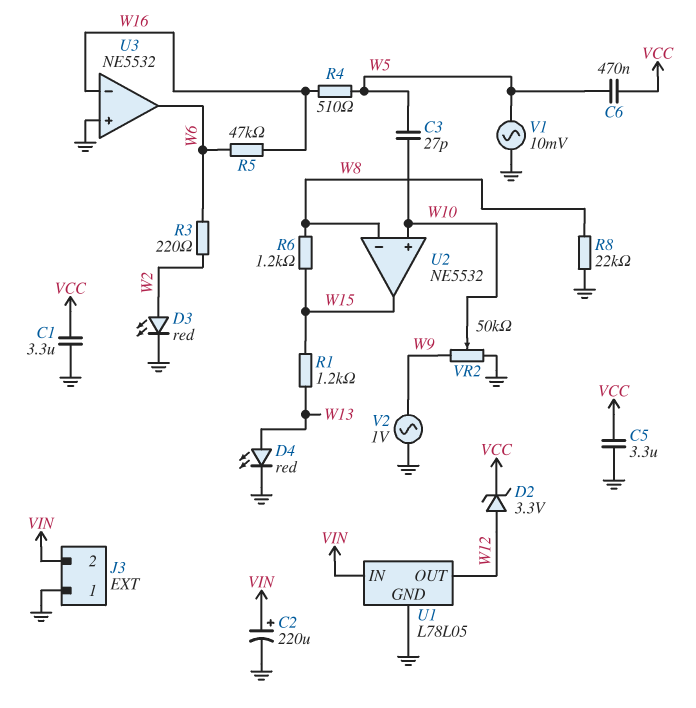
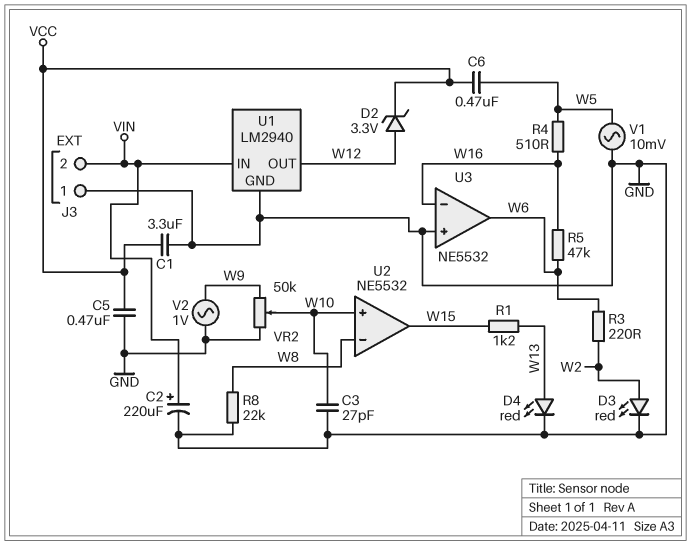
C3: 27pF (W5, W10) -> 27pF (GND, W10)
C5: 3.3uF (GND, VCC) -> 470nF (GND, VCC)
R6: 1.2k (W8, W15) -> none
U1: L78L05 -> LM2940

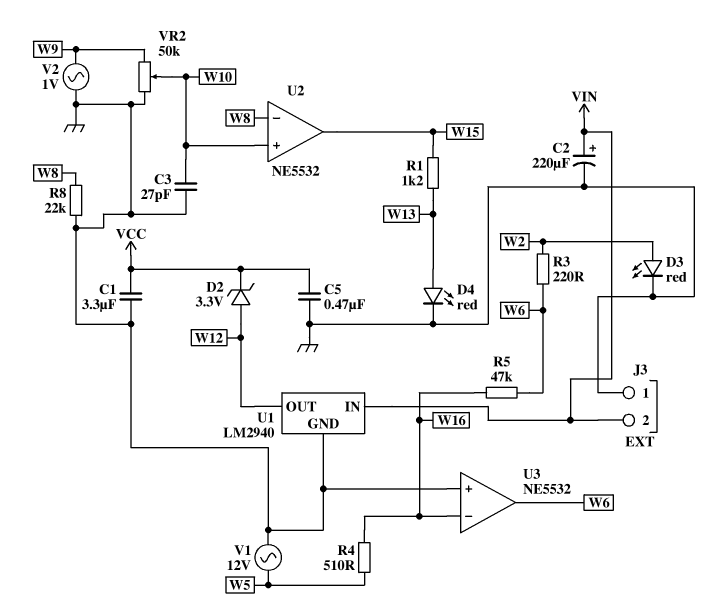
C6: 470nF (VCC, W5) -> none
V1: AC 10mV (GND, W5) -> AC 12V (GND, W5)

